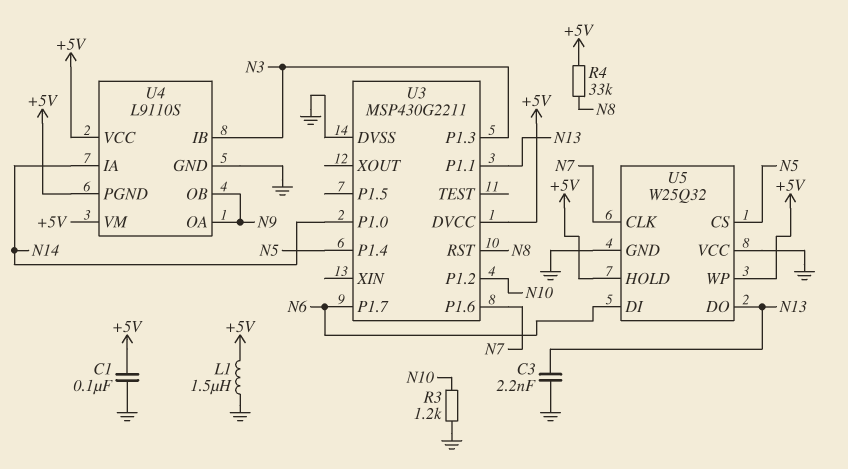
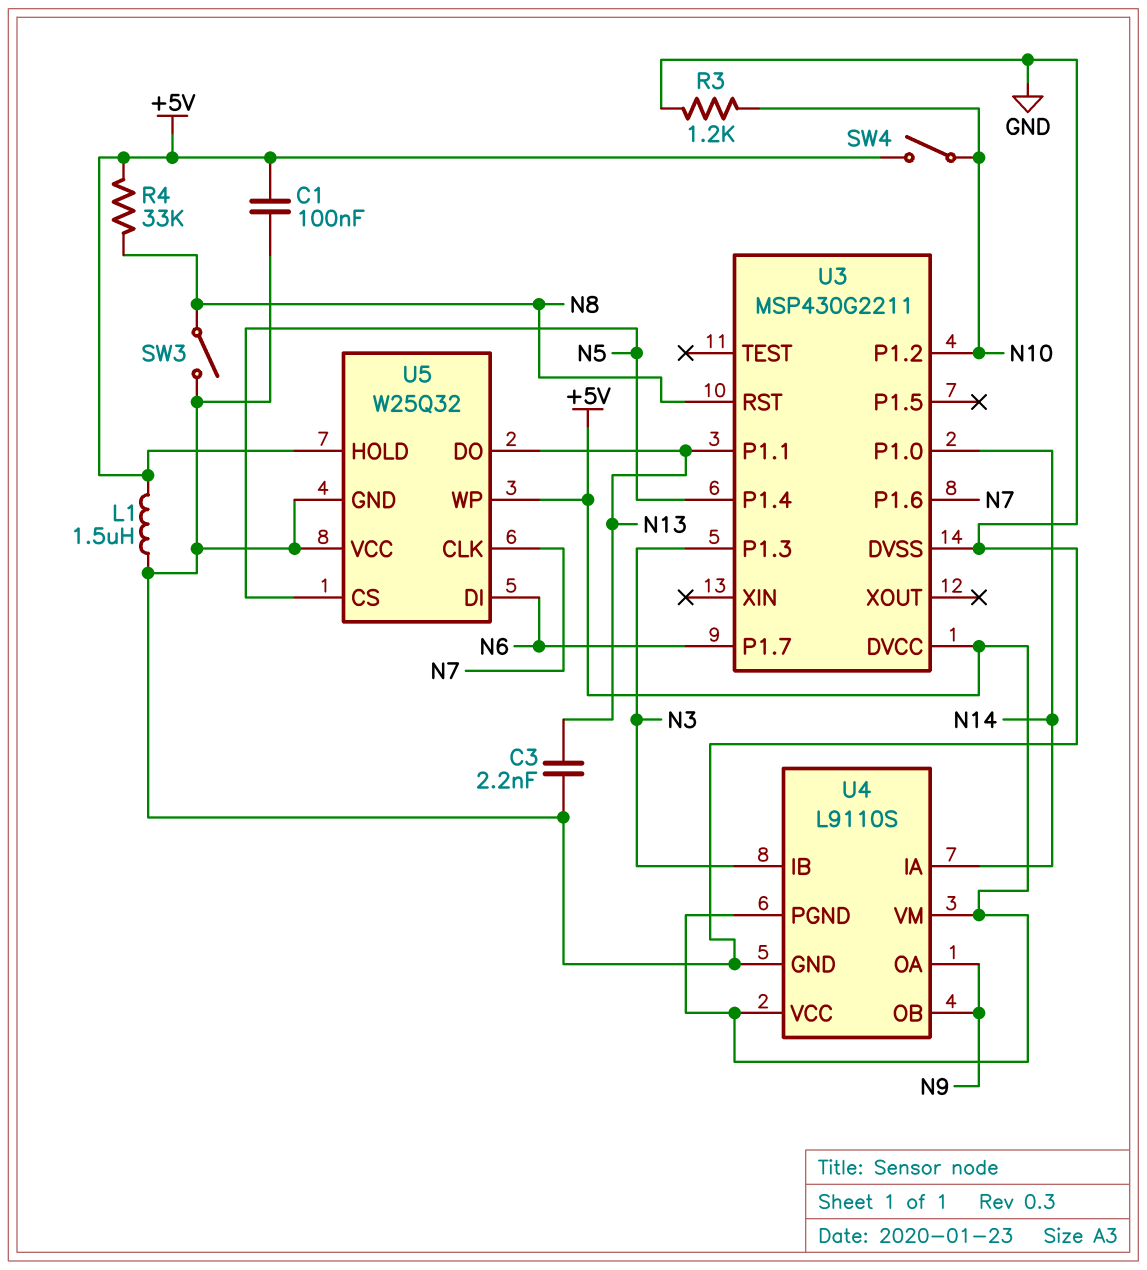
SW3: none -> switch (GND, N8)
SW4: none -> switch (+5V, N10)

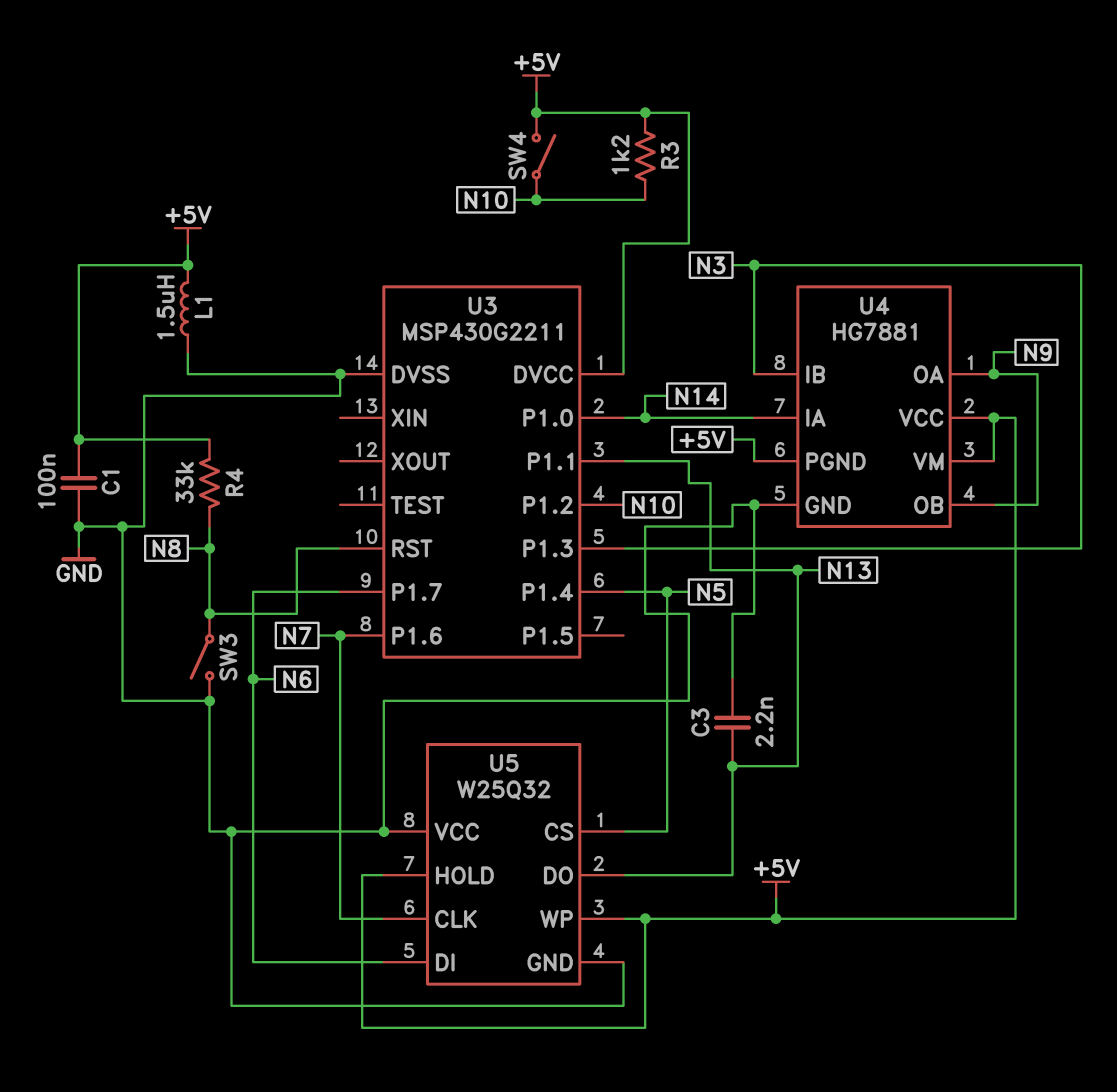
R3: 1.2k (GND, N10) -> 1.2k (+5V, N10)
U4: L9110S -> HG7881

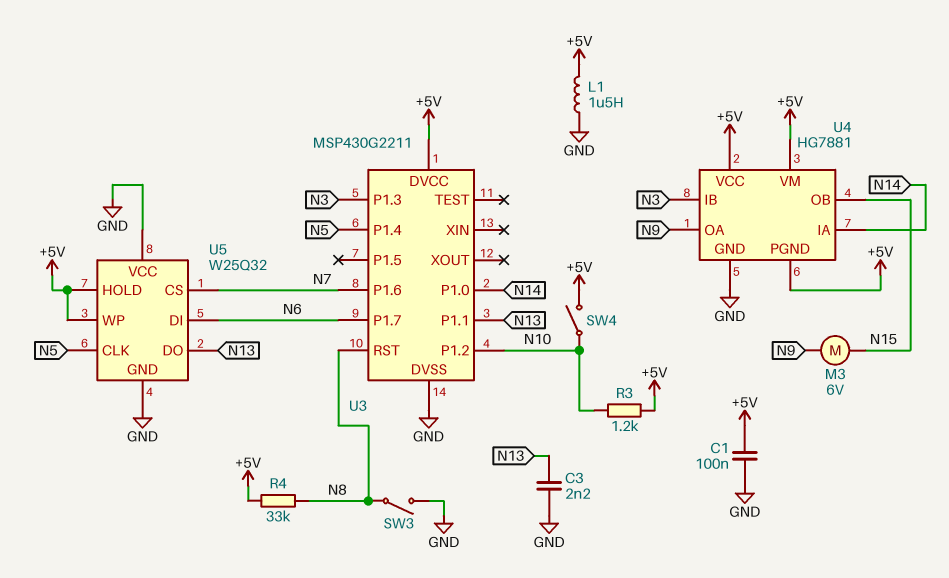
M3: none -> motor 6V (N9, N15)
U4 pin OB: N9 -> N15
U5 pin CLK: N7 -> N5
U5 pin CS: N5 -> N7

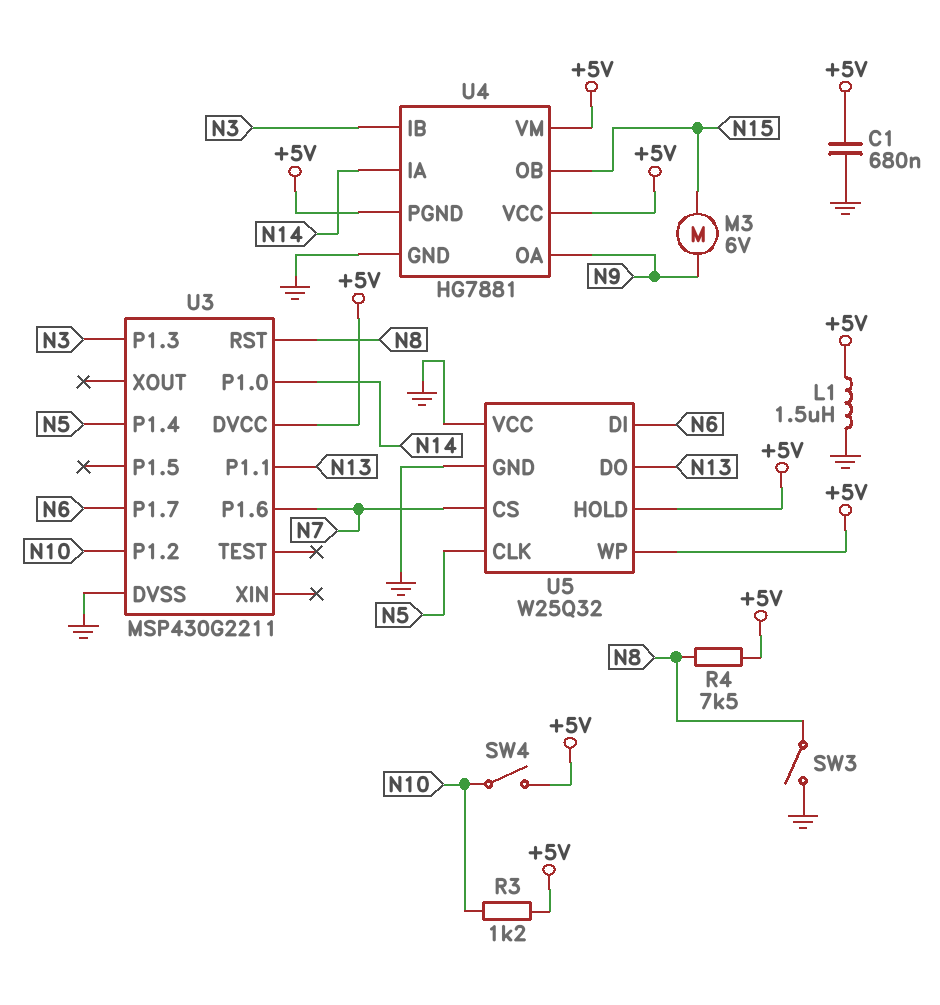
C1: 100nF (+5V, GND) -> 680nF (+5V, GND)
C3: 2.2nF (GND, N13) -> none
R4: 33k (+5V, N8) -> 7.5k (+5V, N8)

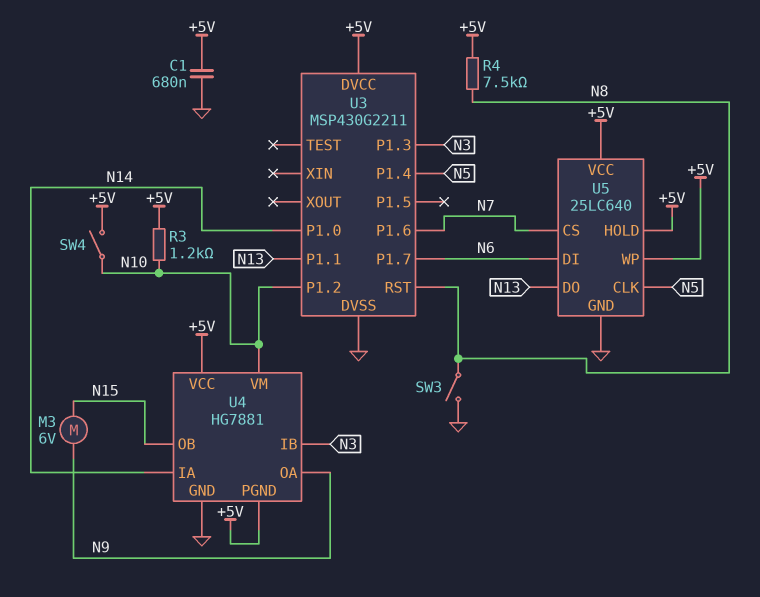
L1: 1.5uH (+5V, GND) -> none
U4 pin VM: +5V -> N10
U5: W25Q32 -> 25LC640
U5 pin VCC: GND -> +5V

